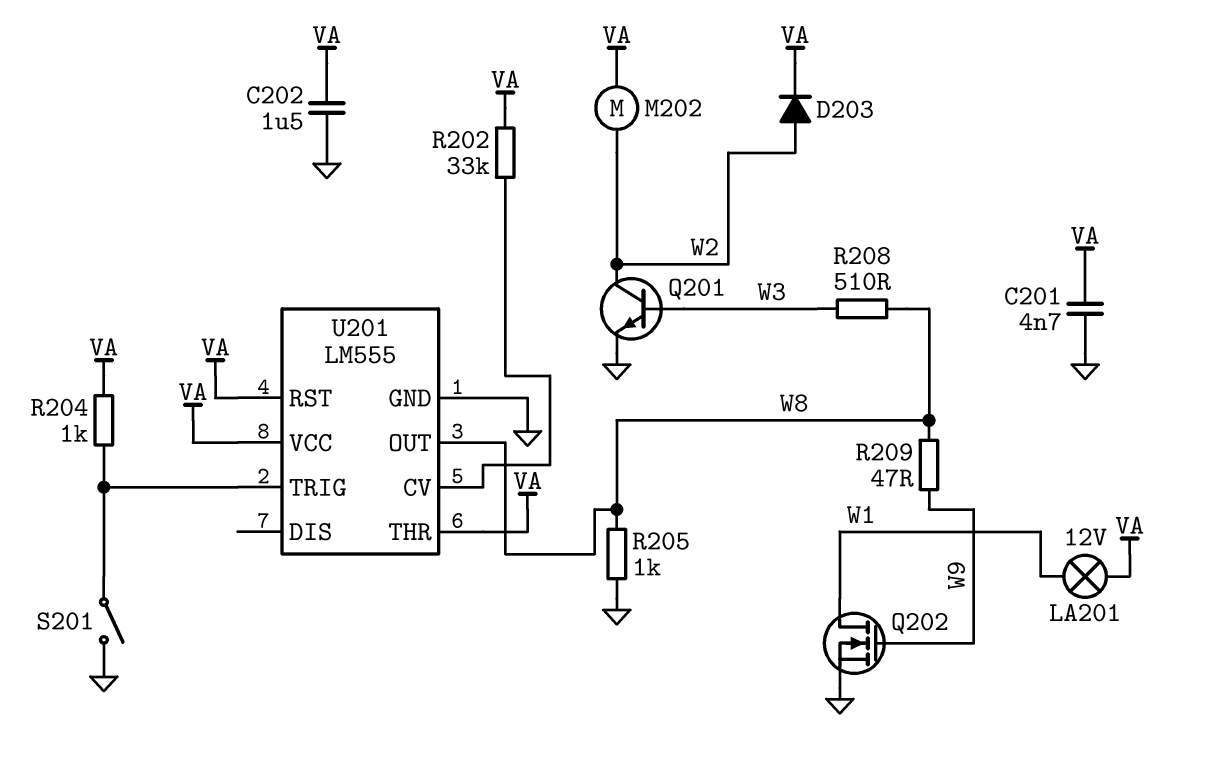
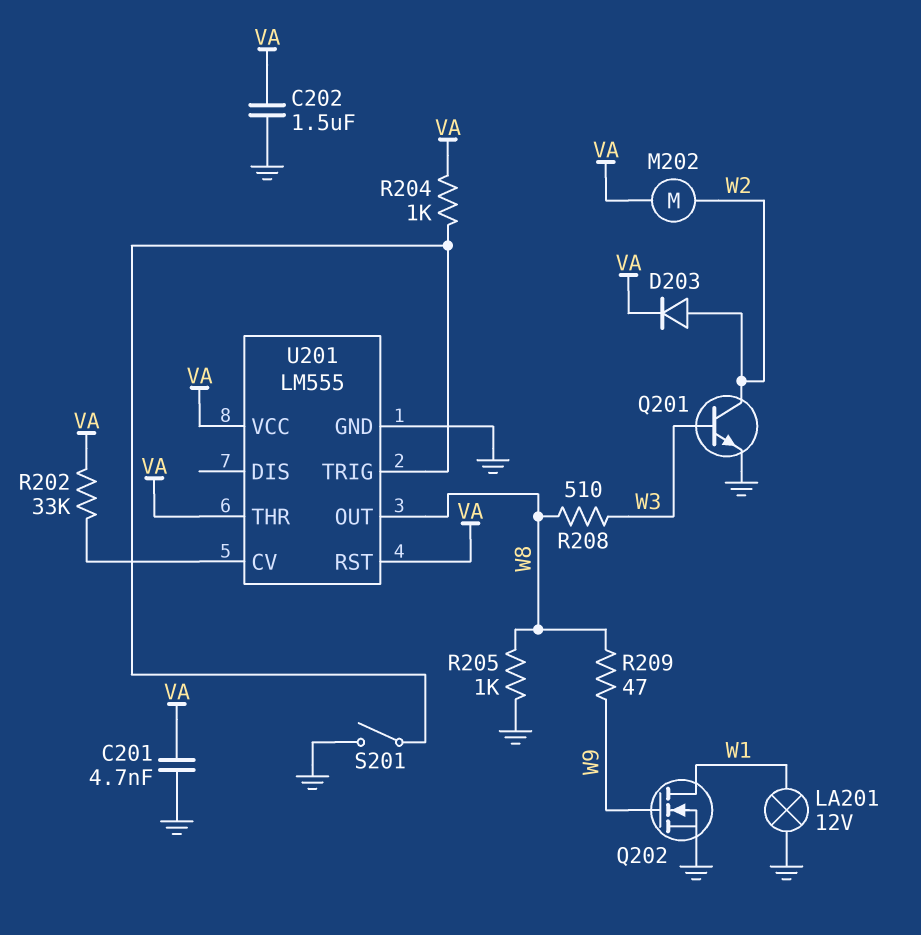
LA201: lamp 12V (VA, W1) -> lamp 12V (GND, W1)

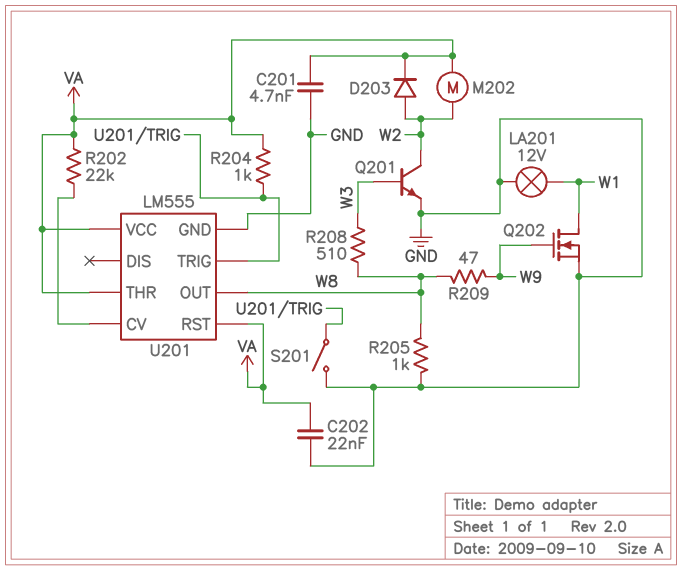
C202: 1.5uF (GND, VA) -> 22nF (GND, VA)
R202: 33k (U201/CV, VA) -> 22k (U201/CV, VA)

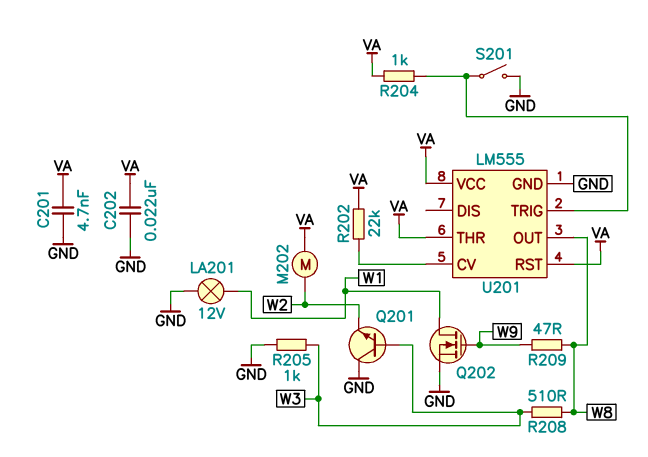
D203: diode (A W2, K VA) -> none
Q201: NPN (B W3, C W2, E GND) -> NPN (B W3, C GND, E W2)
R205: 1k (GND, W8) -> 1k (GND, W3)

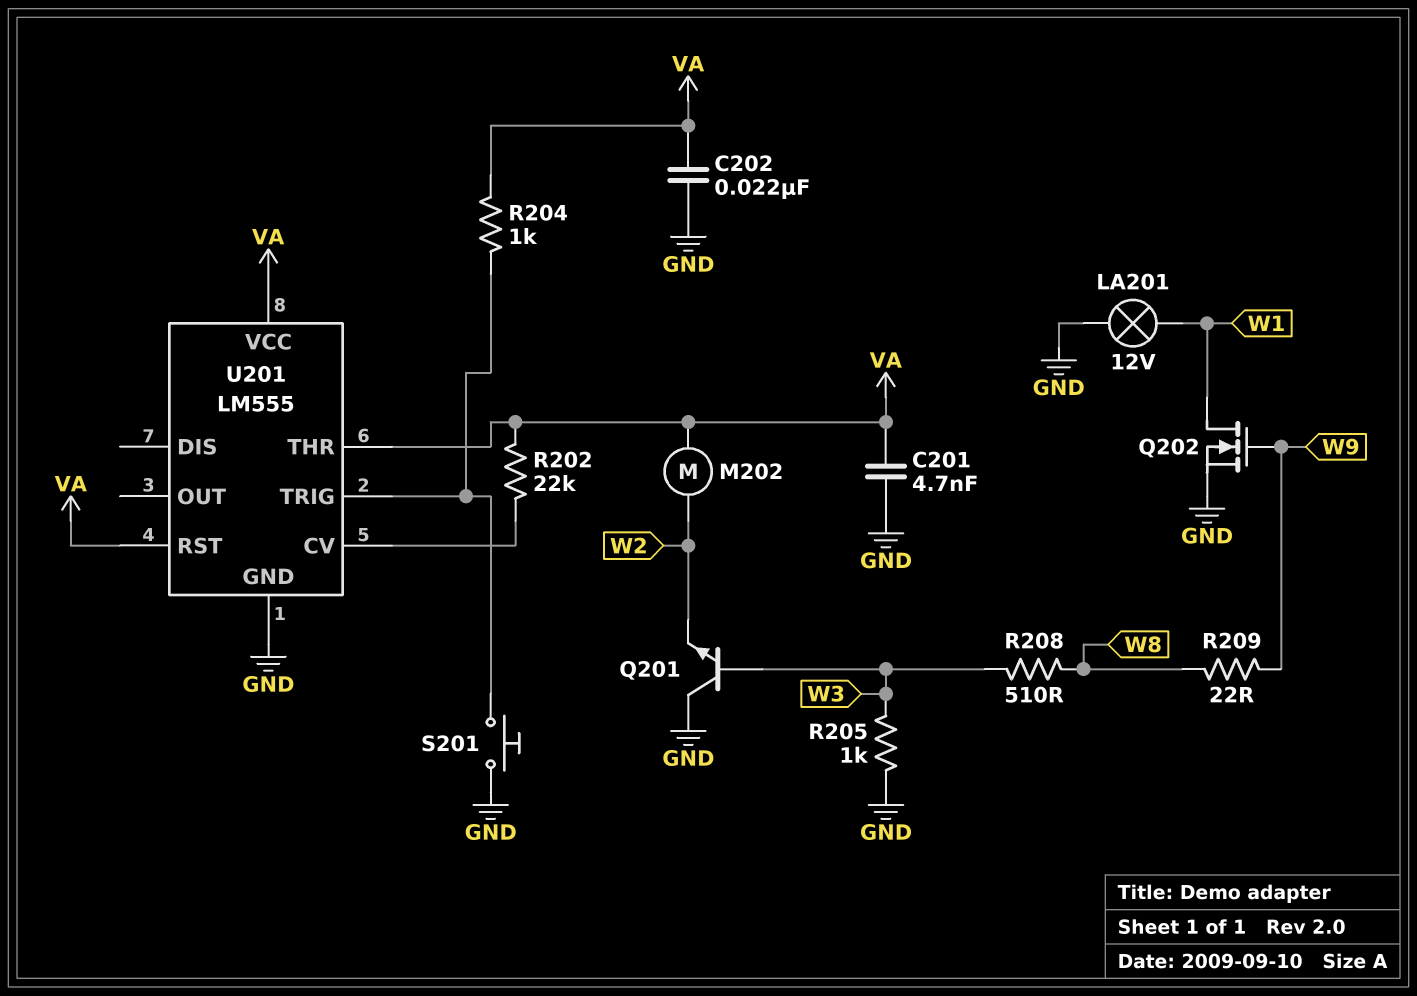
R209: 47 (W8, W9) -> 22 (W8, W9)
S201: switch (GND, U201/TRIG) -> button (GND, U201/TRIG)
U201 pin OUT: W8 -> none

